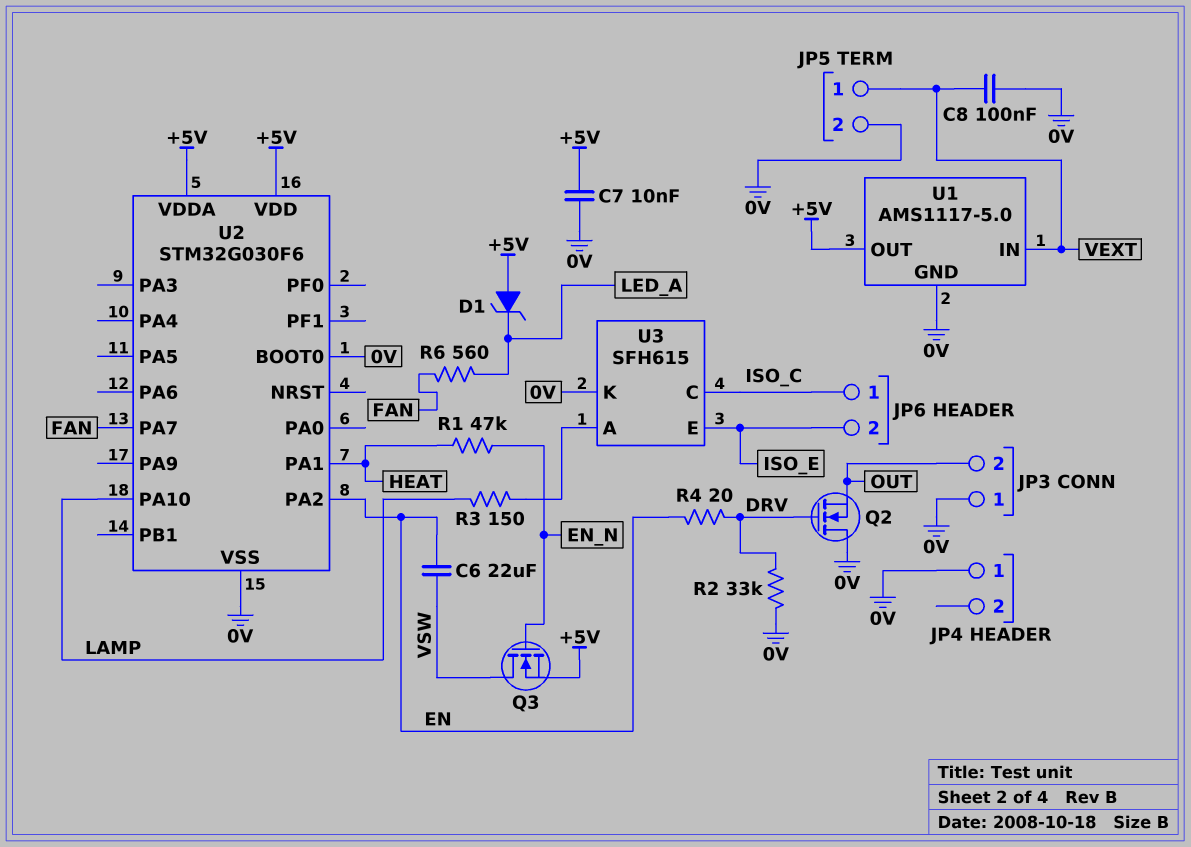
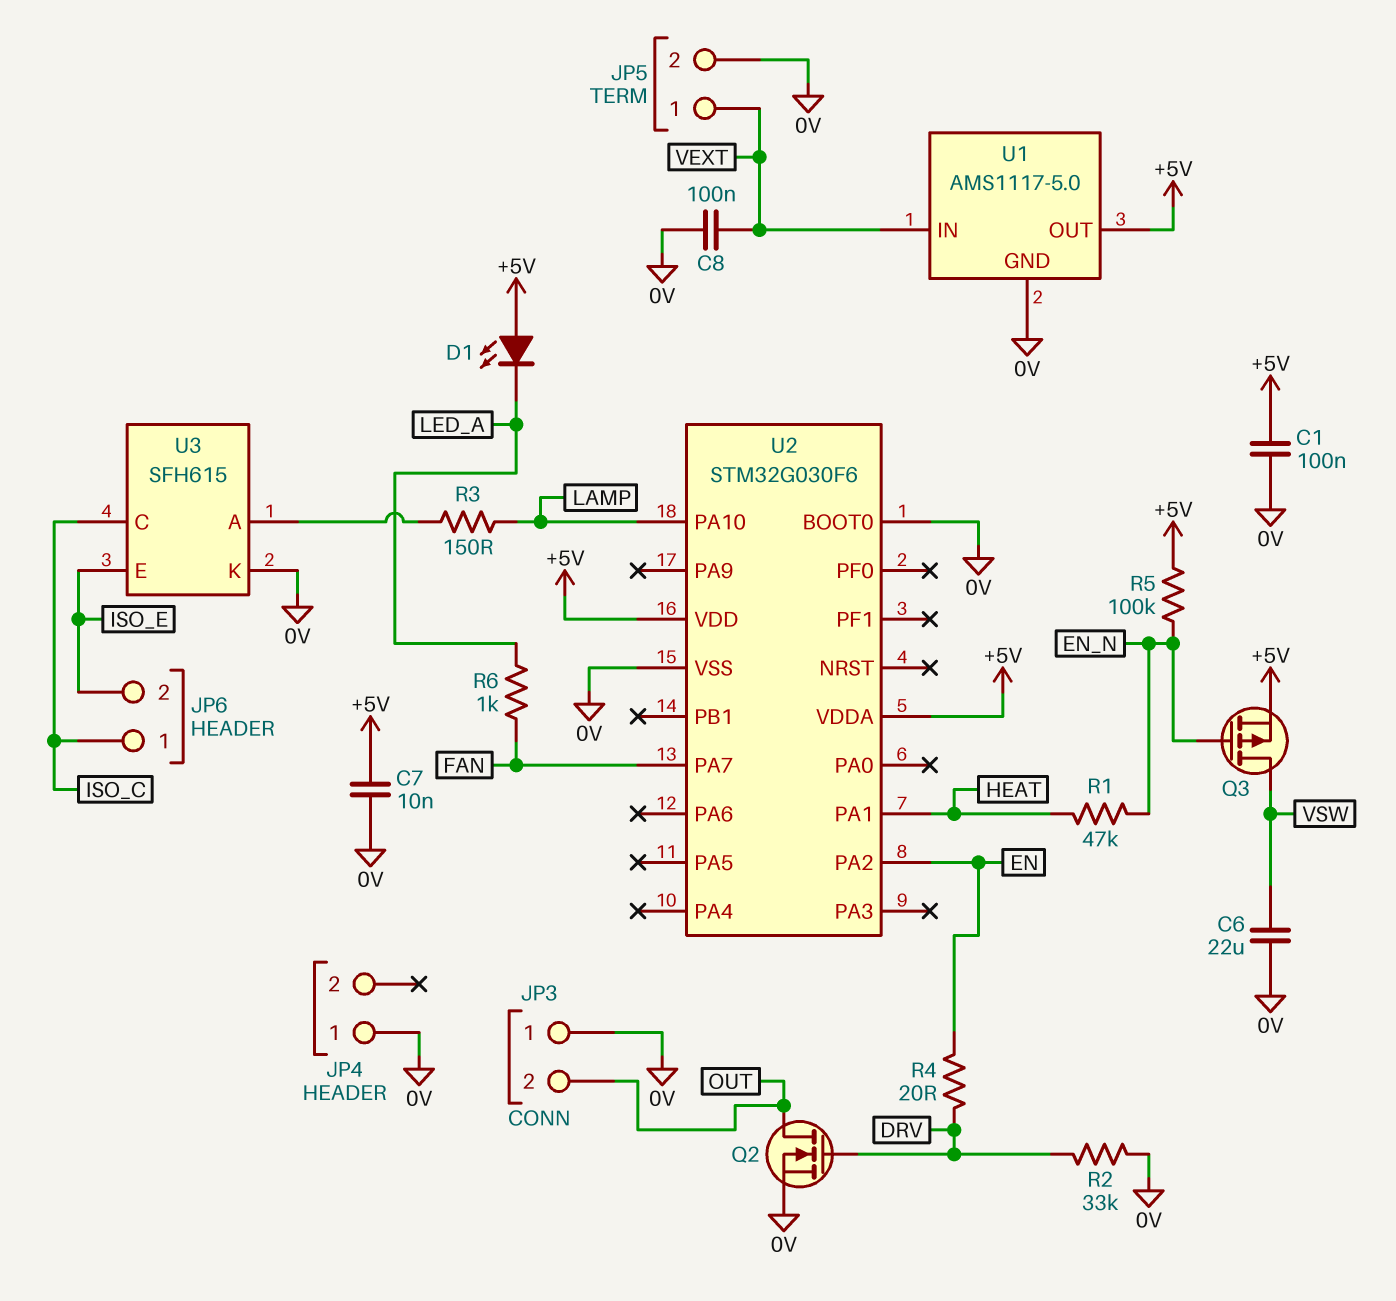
C1: none -> 100nF (+5V, 0V)
C6: 22uF (EN, VSW) -> 22uF (0V, VSW)
D1: zener (A +5V, K LED_A) -> LED (A +5V, K LED_A)
Q2: NMOS (G DRV, D 0V, S OUT) -> NMOS (G DRV, D OUT, S 0V)
Q3: NMOS (G EN_N, D VSW, S +5V) -> PMOS (G EN_N, D VSW, S +5V)
R5: none -> 100k (+5V, EN_N)
R6: 560 (FAN, LED_A) -> 1k (FAN, LED_A)

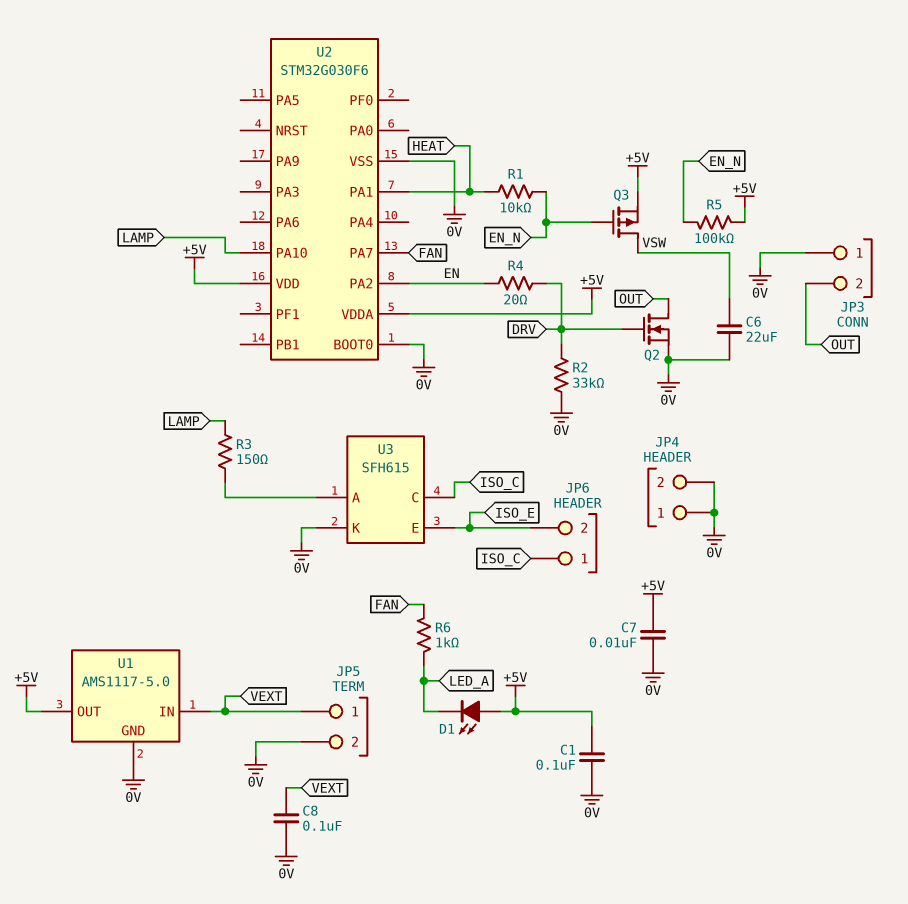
JP4 pin 2: none -> 0V
R1: 47k (EN_N, HEAT) -> 10k (EN_N, HEAT)

